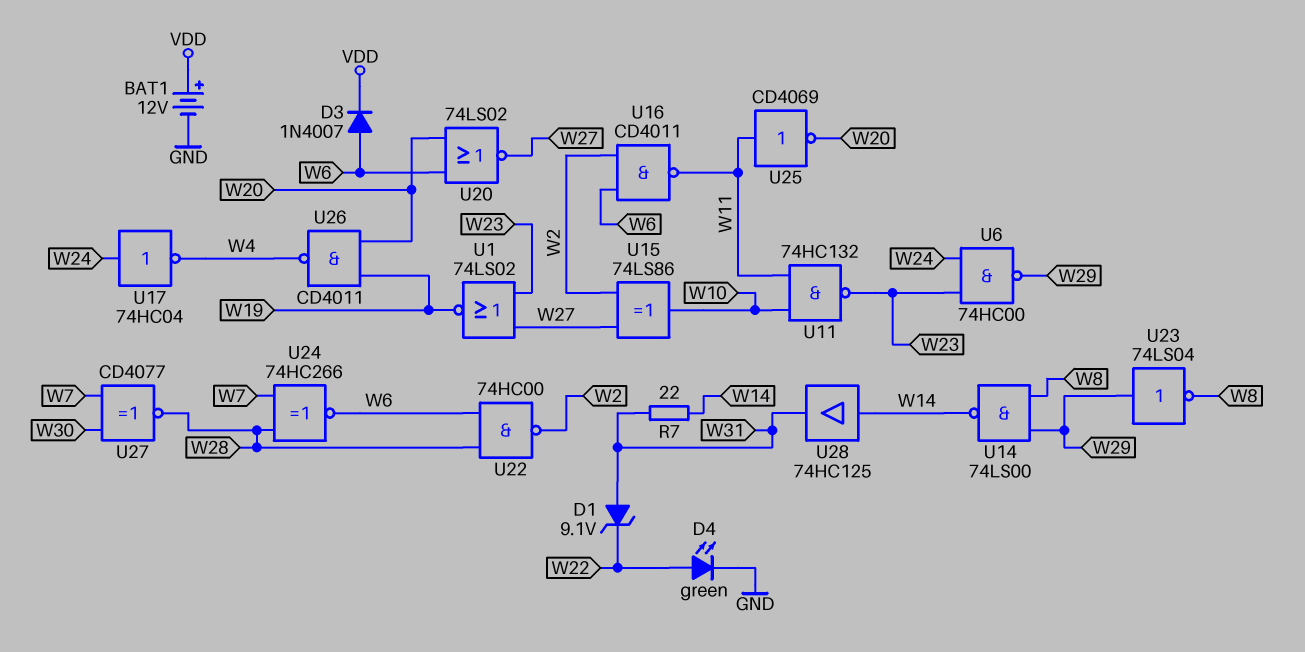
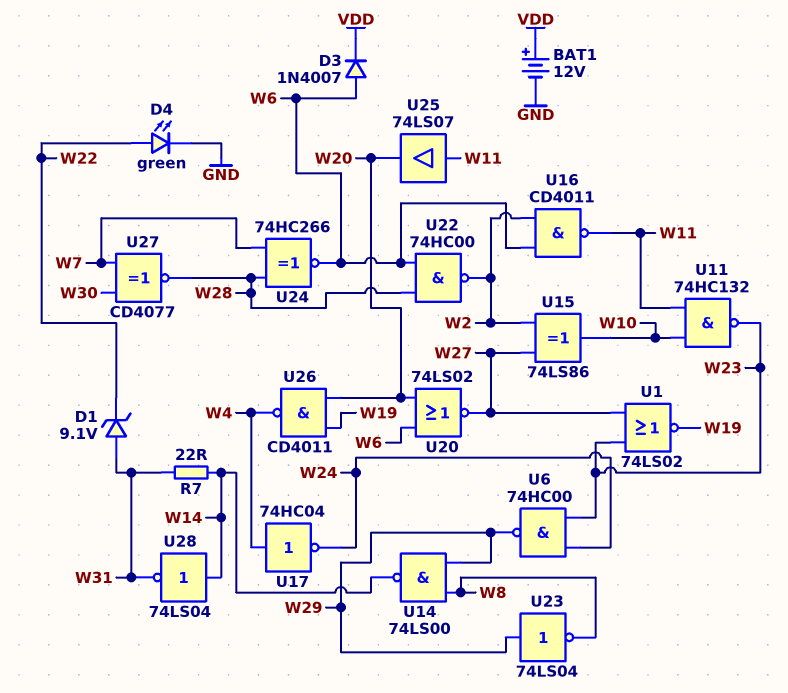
U17: NOT 74HC04 (in W24, out W4) -> NOT 74HC04 (in W4, out W24)
U25: NOT CD4069 (in W11, out W20) -> buffer 74LS07 (in W11, out W20)
U28: buffer 74HC125 (in W14, out W31) -> NOT 74LS04 (in W14, out W31)

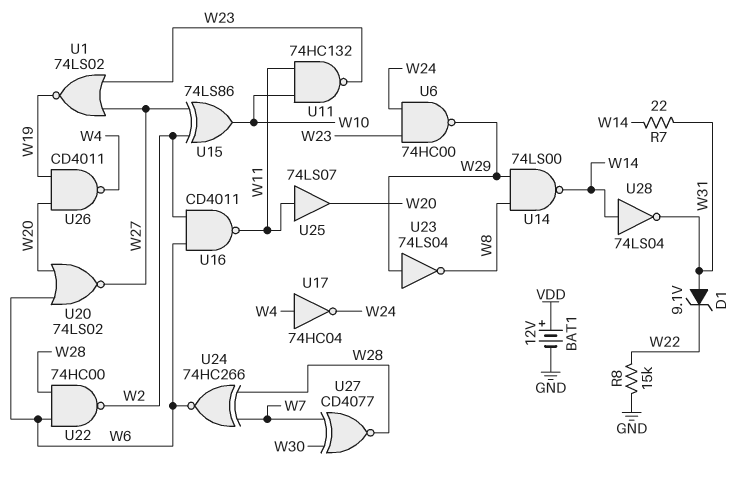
D3: diode 1N4007 (A W6, K VDD) -> none
D4: LED green (A W22, K GND) -> none
R8: none -> 15k (GND, W22)

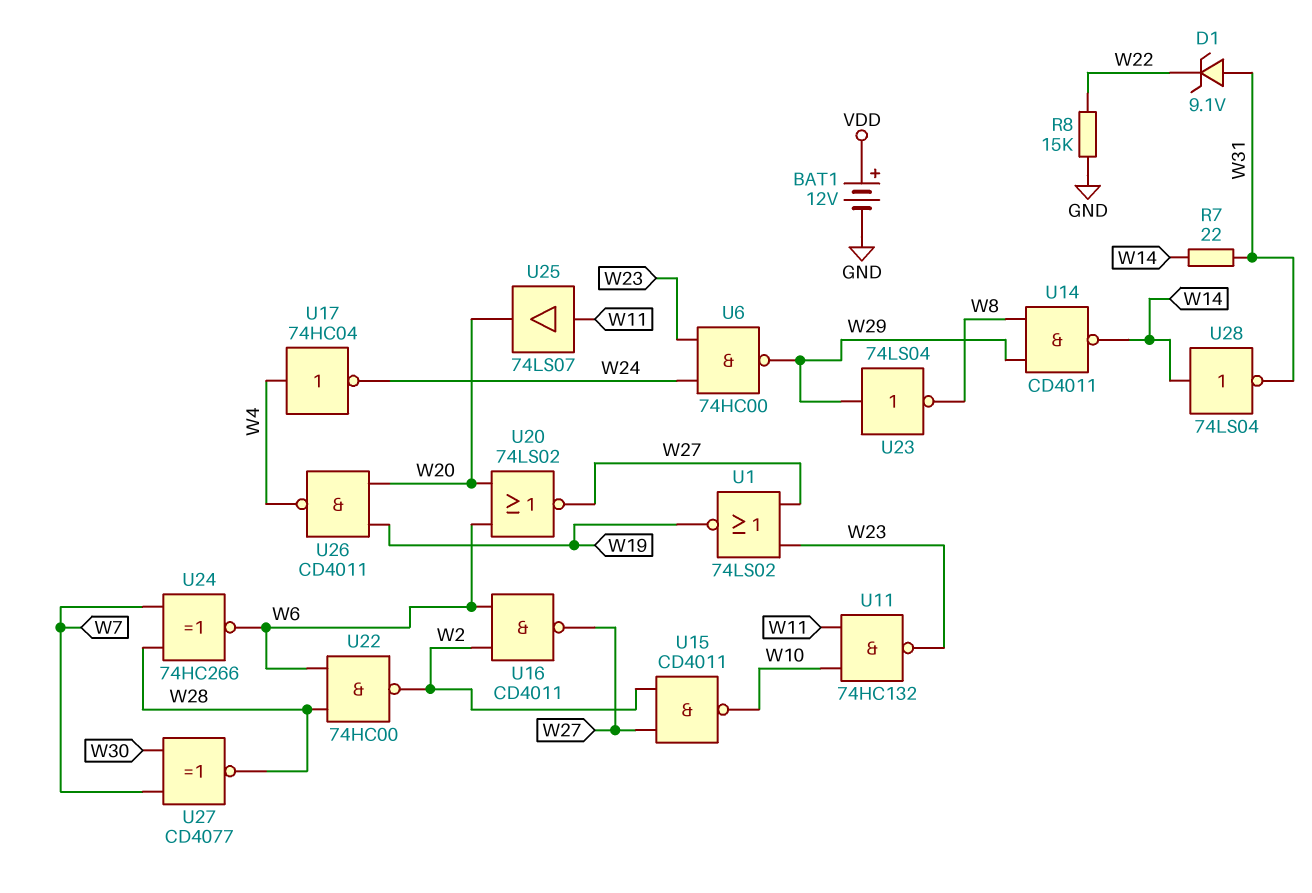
U14: NAND 74LS00 (in W8, in W29, out W14) -> NAND CD4011 (in W8, in W29, out W14)
U15: XOR 74LS86 (in W2, in W27, out W10) -> NAND CD4011 (in W2, in W27, out W10)
U16: NAND CD4011 (in W2, in W6, out W11) -> NAND CD4011 (in W2, in W6, out W27)

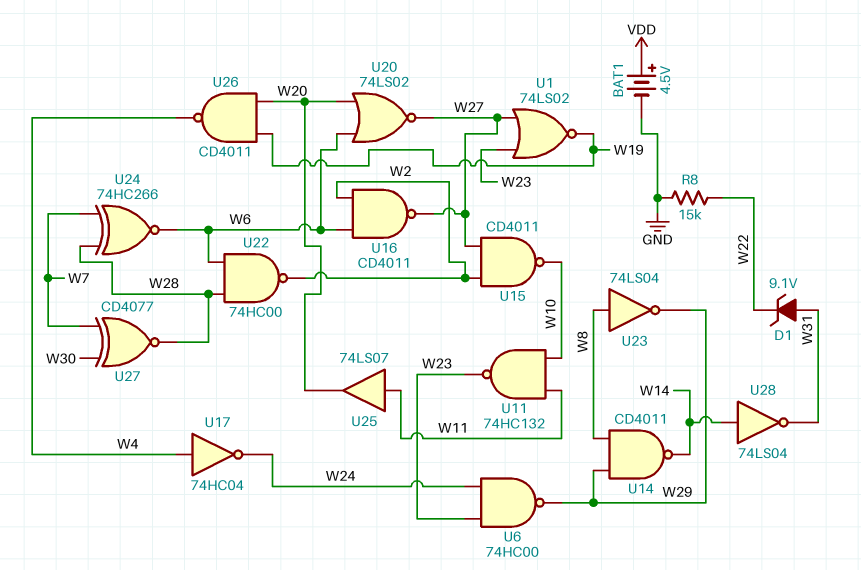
BAT1: 12V (plus VDD, minus GND) -> 4.5V (plus VDD, minus GND)
R7: 22 (W14, W31) -> none
U23: NOT 74LS04 (in W29, out W8) -> NOT 74LS04 (in W8, out W29)

